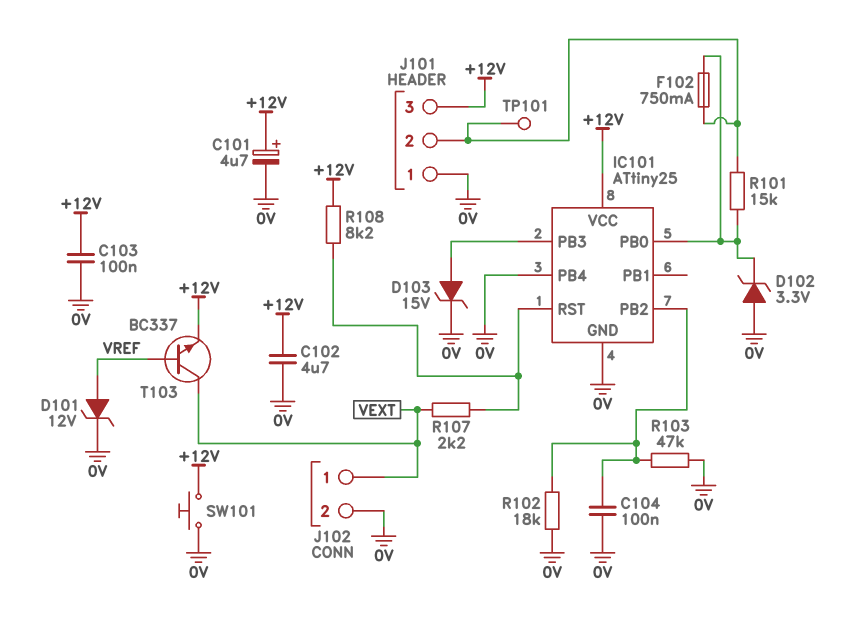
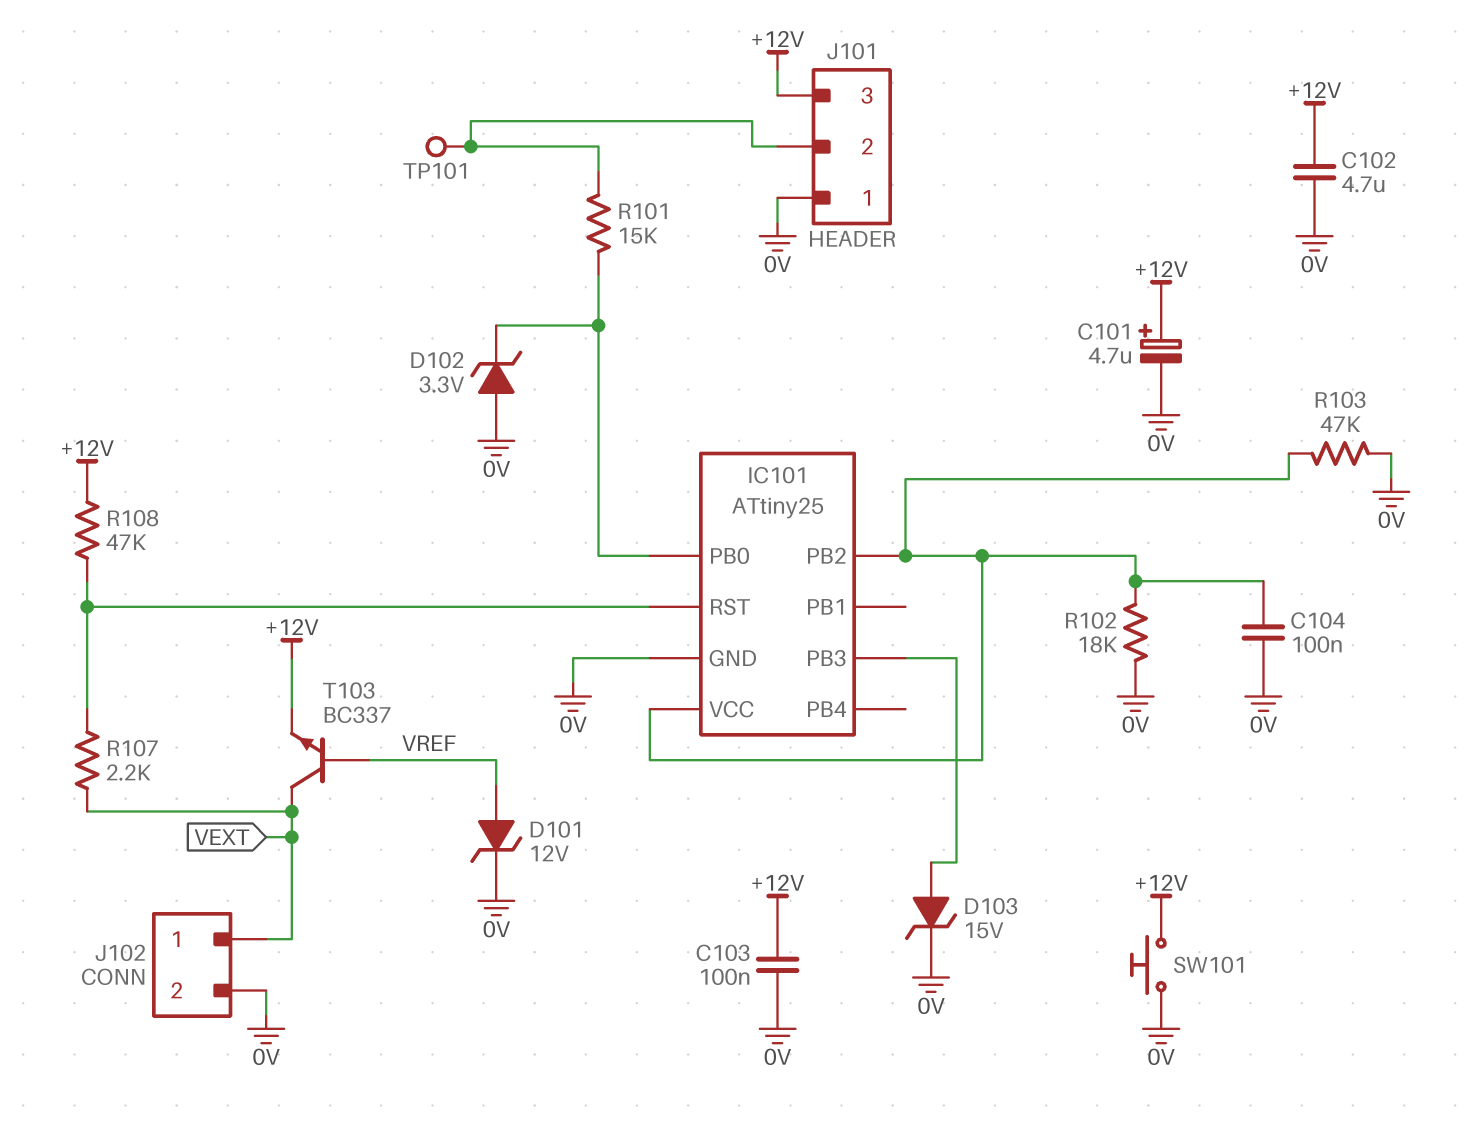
F102: 750mA (IC101/PB0, J101/2) -> none
IC101 pin PB4: 0V -> none
IC101 pin VCC: +12V -> IC101/PB2
R108: 8.2k (+12V, IC101/RST) -> 47k (+12V, IC101/RST)

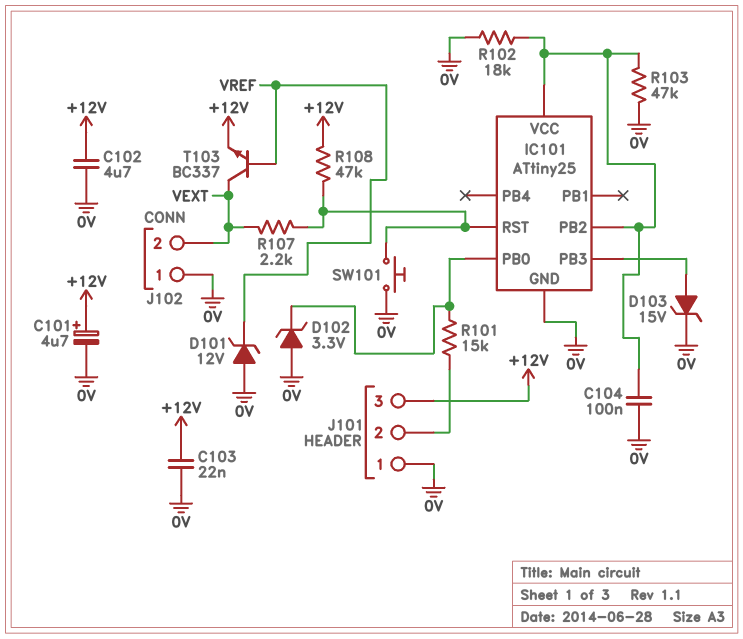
C103: 100nF (+12V, 0V) -> 22nF (+12V, 0V)
D101: zener 12V (A VREF, K 0V) -> zener 12V (A 0V, K VREF)
J102 pin 1: VEXT -> 0V
J102 pin 2: 0V -> VEXT
SW101: button (+12V, 0V) -> button (0V, IC101/RST)
TP101: test point (J101/2) -> none

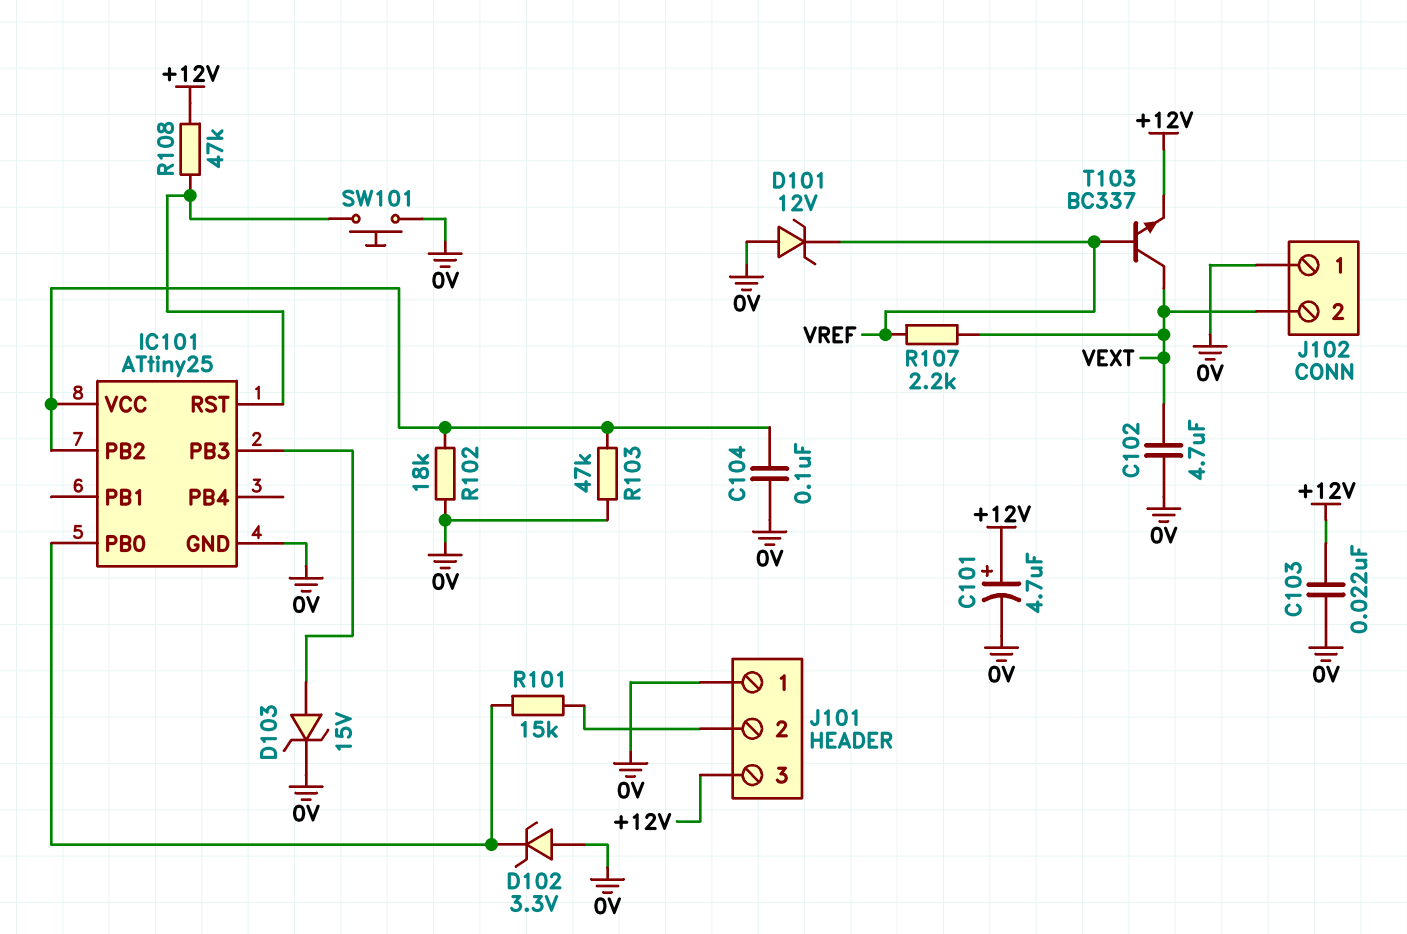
C102: 4.7uF (+12V, 0V) -> 4.7uF (0V, VEXT)
R107: 2.2k (IC101/RST, VEXT) -> 2.2k (VEXT, VREF)

